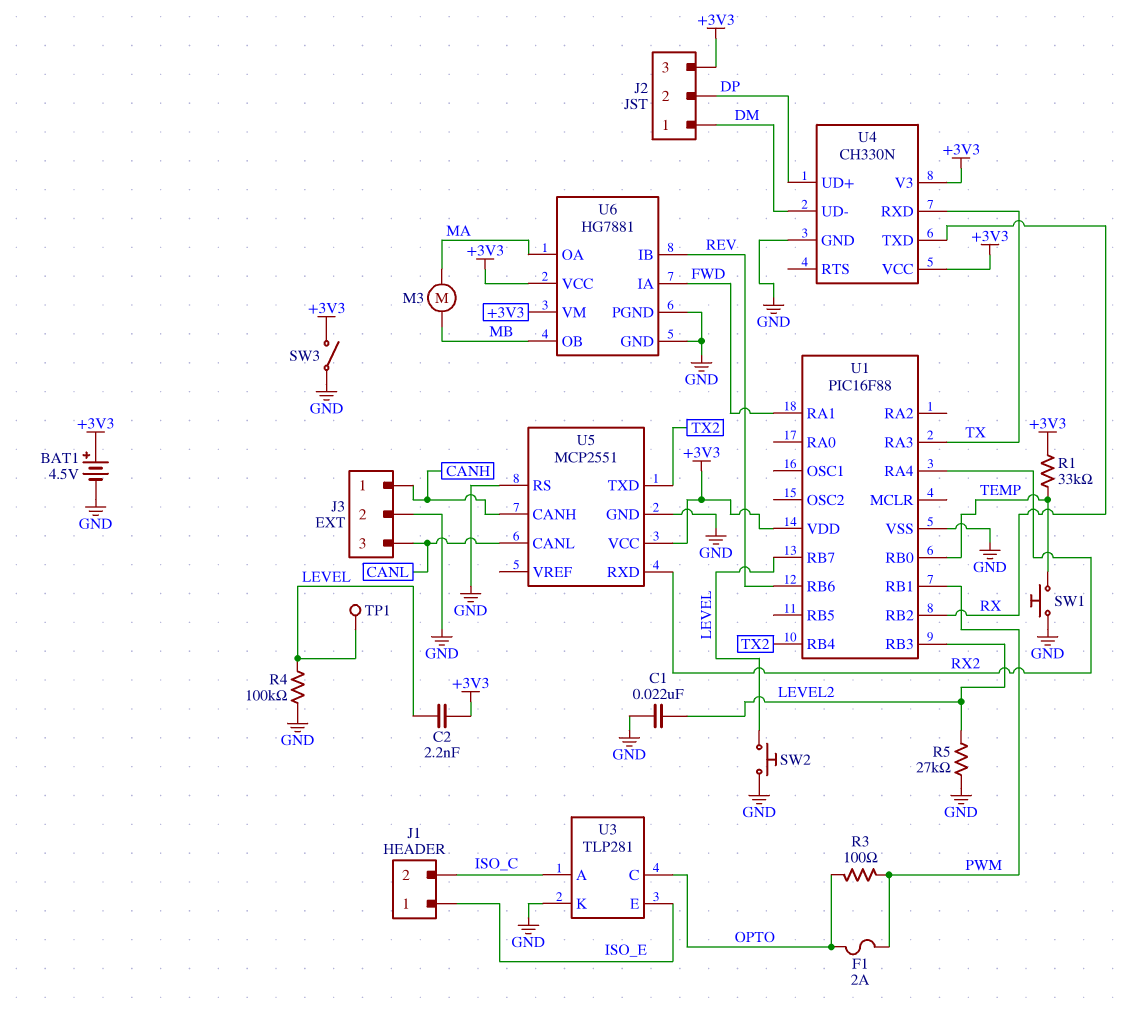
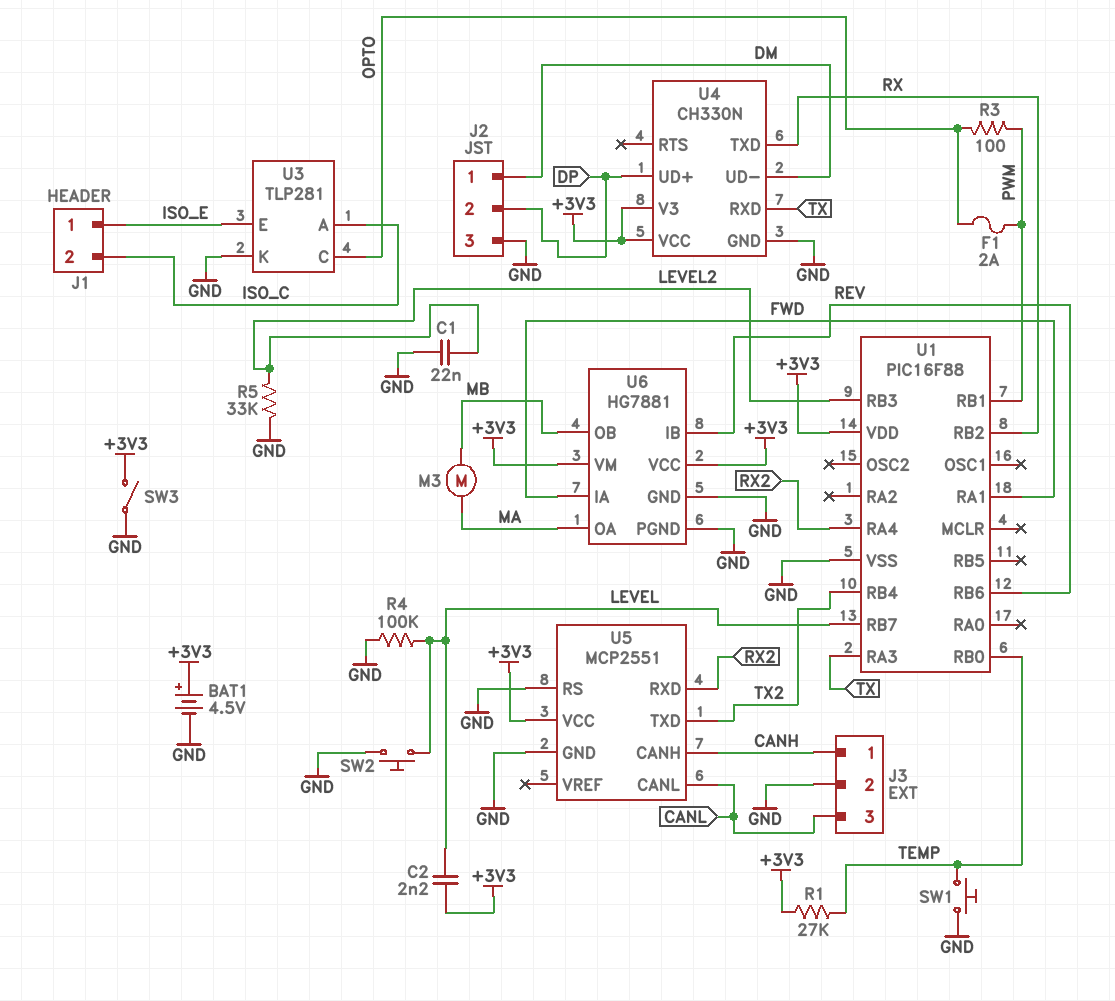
J2 pin 3: +3V3 -> GND
R1: 33k (+3V3, TEMP) -> 27k (+3V3, TEMP)
R5: 27k (GND, LEVEL2) -> 33k (GND, LEVEL2)
TP1: test point (LEVEL) -> none

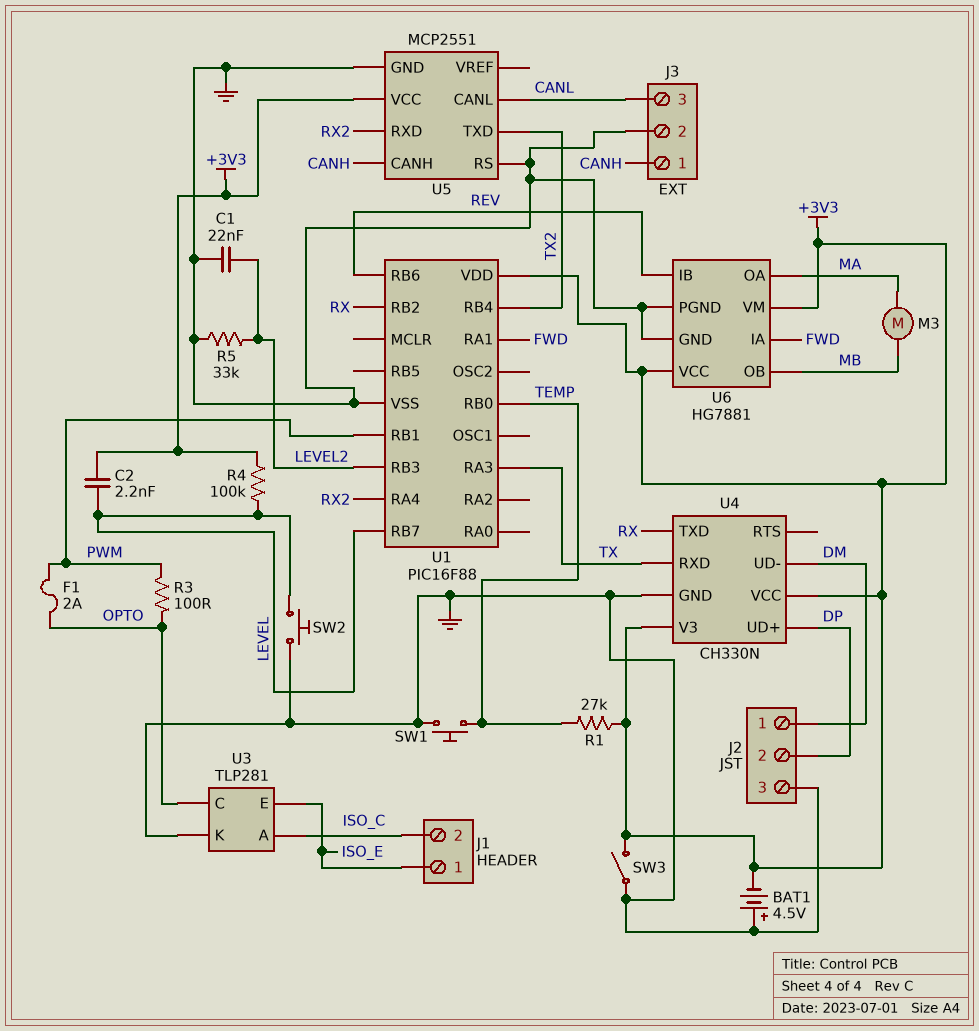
BAT1: 4.5V (plus +3V3, minus GND) -> 4.5V (plus GND, minus +3V3)
R4: 100k (GND, LEVEL) -> 100k (+3V3, LEVEL)

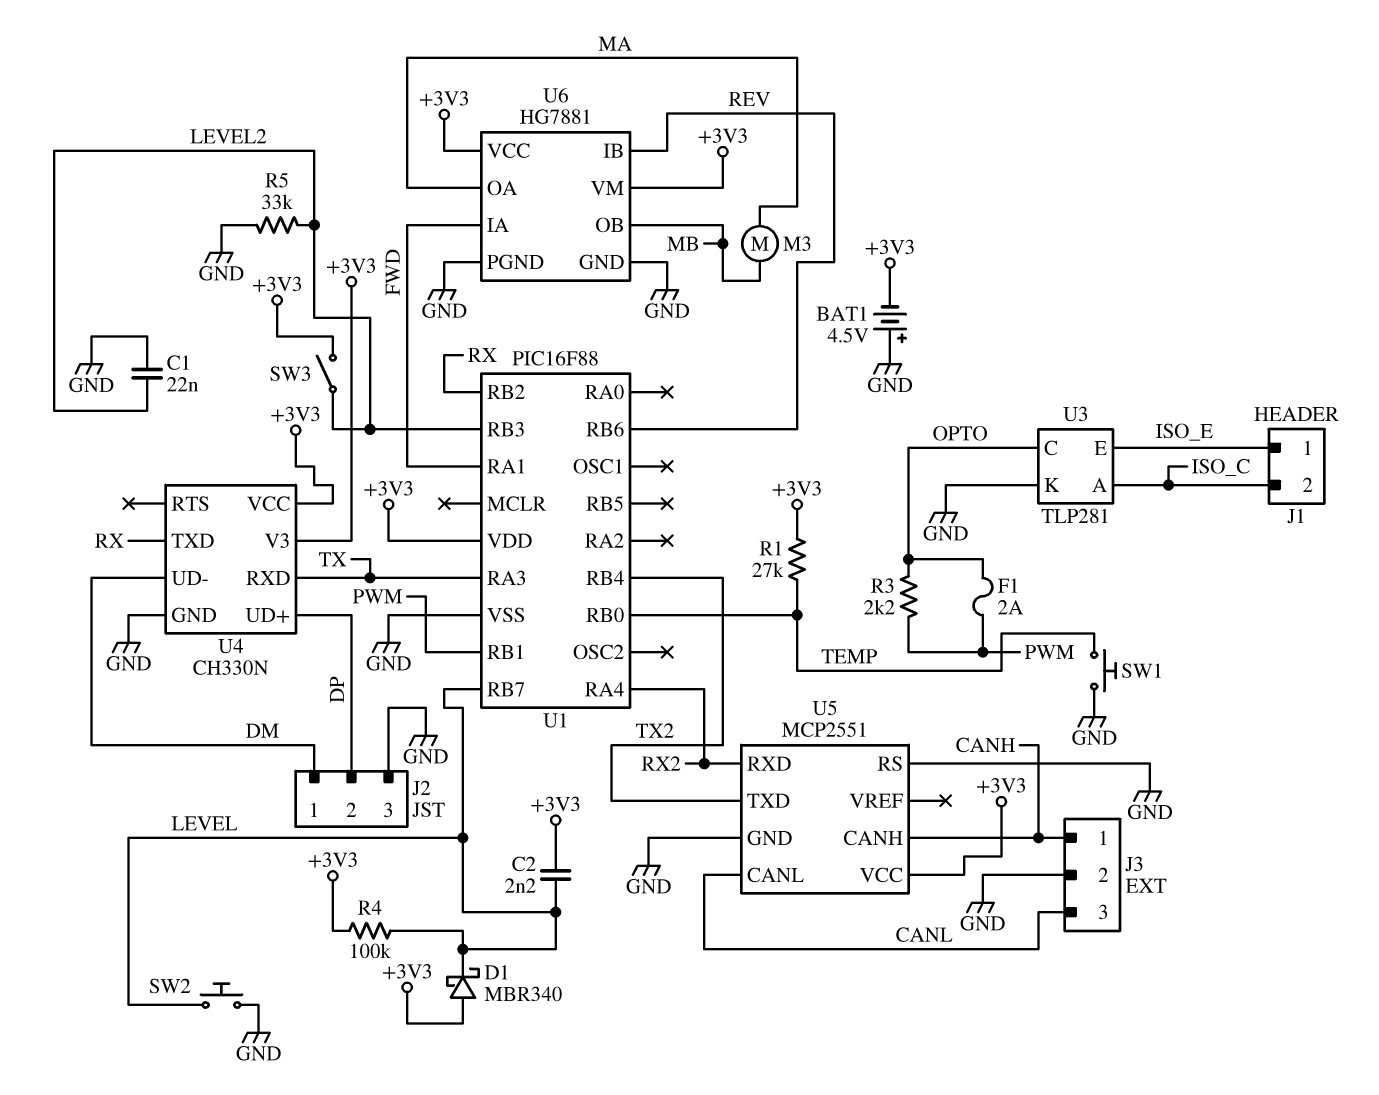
D1: none -> schottky MBR340 (A +3V3, K LEVEL)
R3: 100 (OPTO, PWM) -> 2.2k (OPTO, PWM)
SW3: switch (+3V3, GND) -> switch (+3V3, LEVEL2)

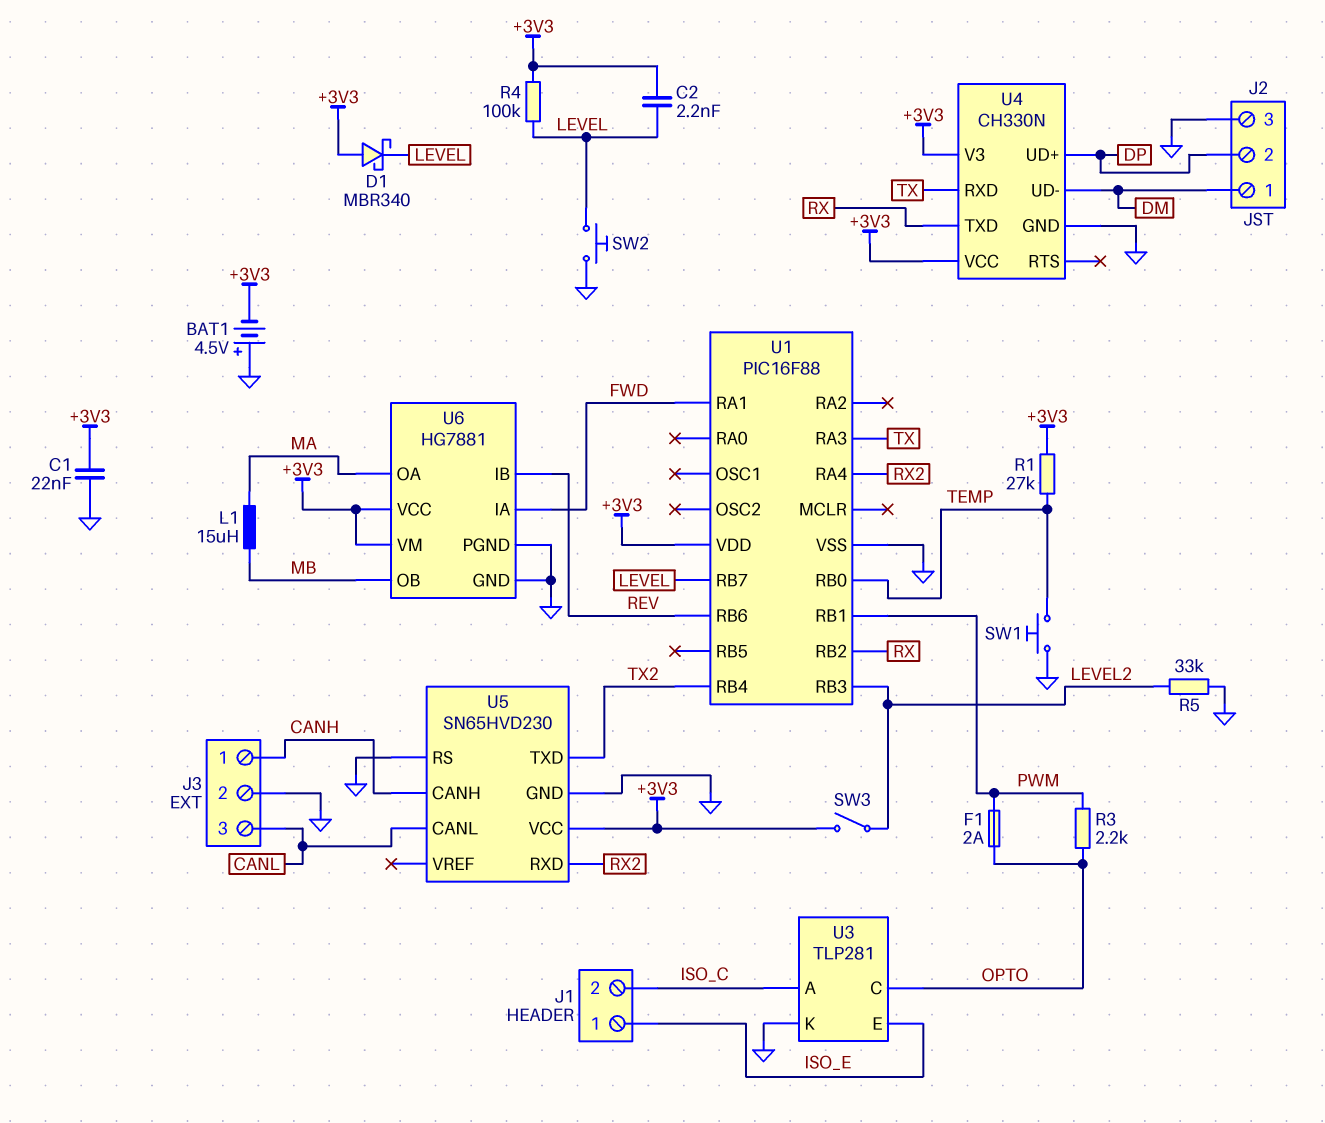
C1: 22nF (GND, LEVEL2) -> 22nF (+3V3, GND)
L1: none -> 15uH (MA, MB)
M3: motor (MA, MB) -> none
U5: MCP2551 -> SN65HVD230

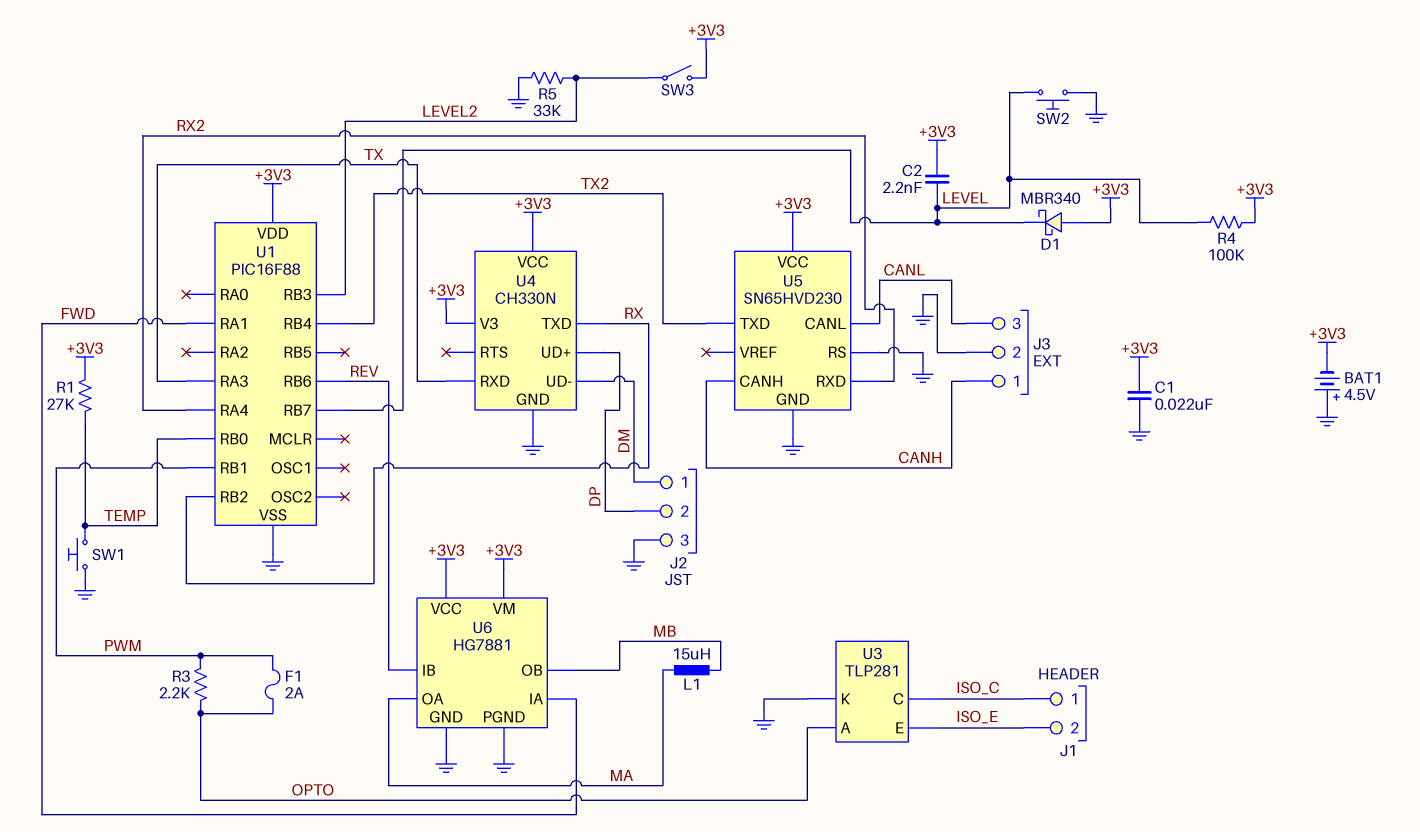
J1 pin 1: ISO_E -> ISO_C
J1 pin 2: ISO_C -> ISO_E
U3 pin A: ISO_C -> OPTO
U3 pin C: OPTO -> ISO_C

